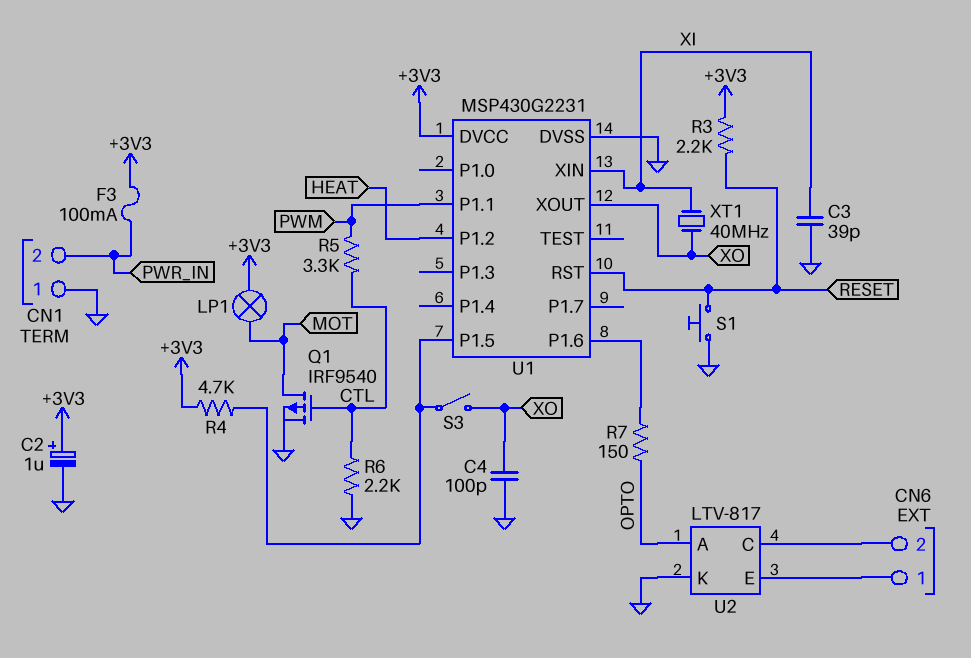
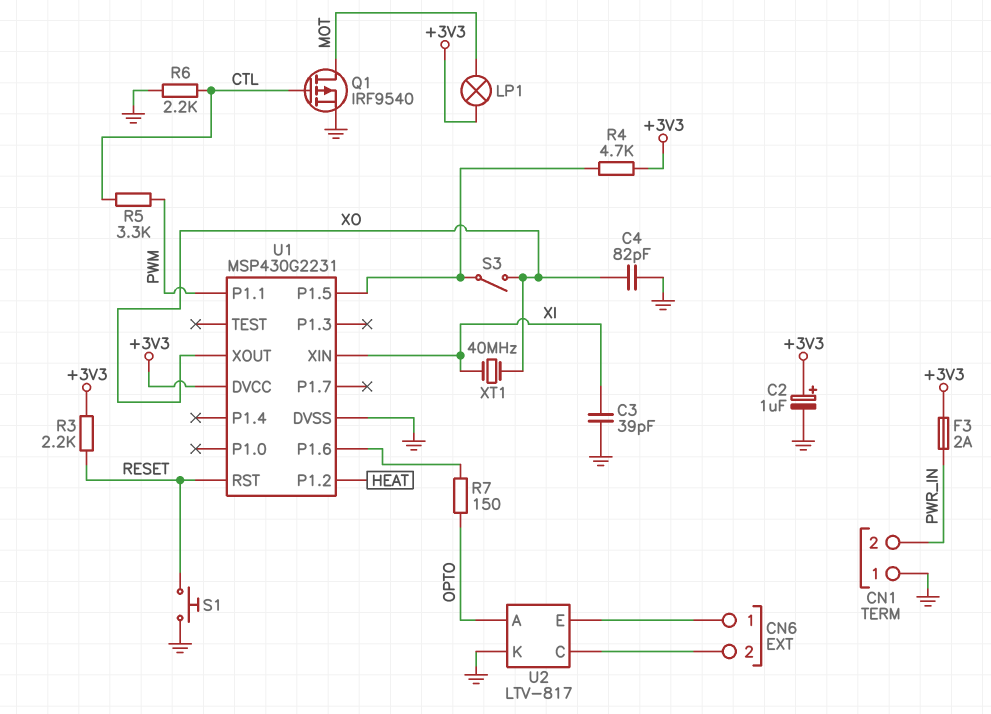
C4: 100pF (GND, XO) -> 82pF (GND, XO)
F3: 100mA (+3V3, PWR_IN) -> 2A (+3V3, PWR_IN)

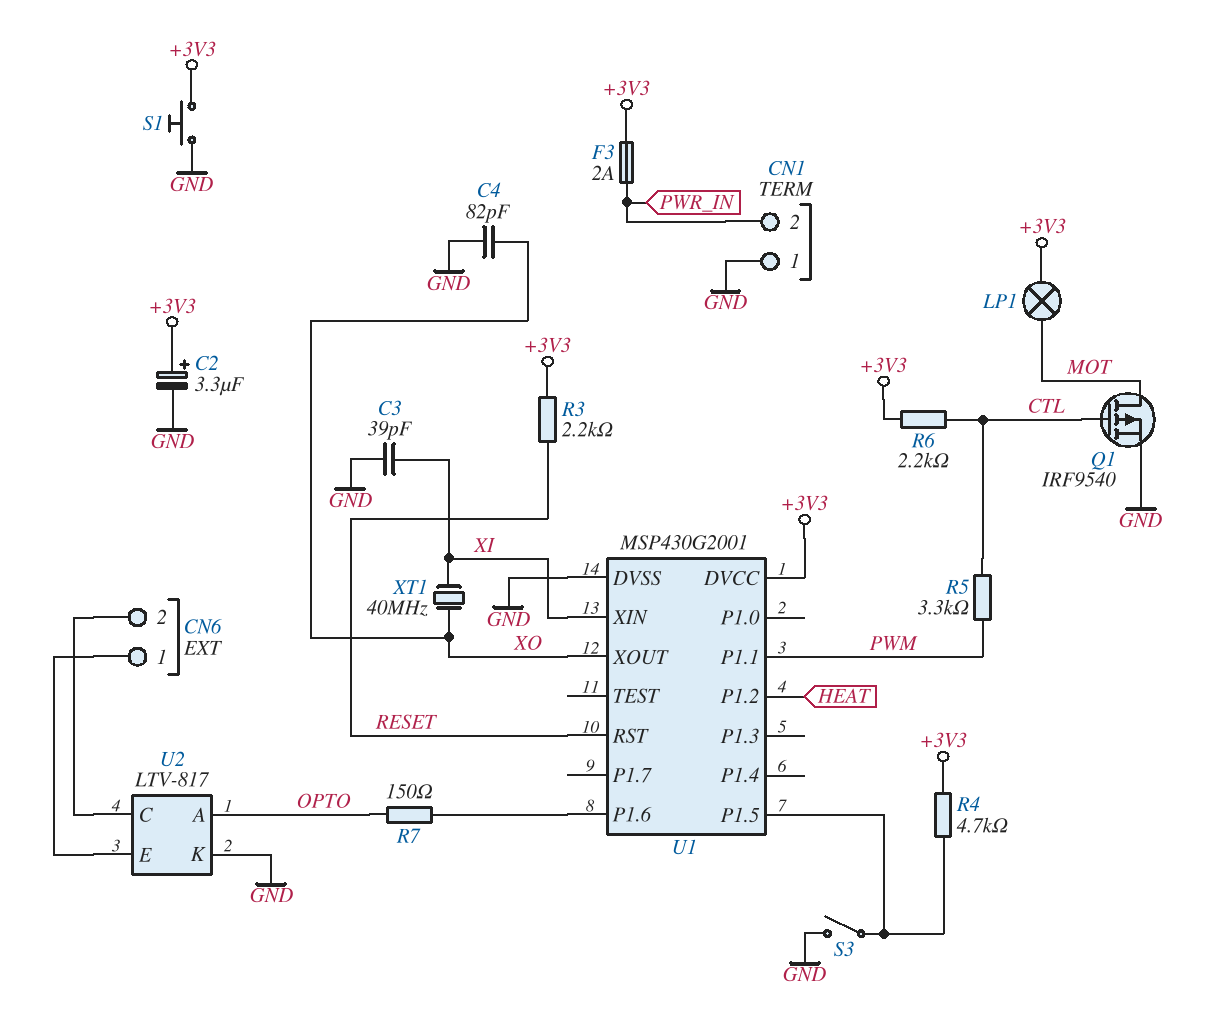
C2: 1uF (plus +3V3, minus GND) -> 3.3uF (plus +3V3, minus GND)
R6: 2.2k (CTL, GND) -> 2.2k (+3V3, CTL)
S1: button (GND, RESET) -> button (+3V3, GND)
S3: switch (U1/P1.5, XO) -> switch (GND, U1/P1.5)
U1: MSP430G2231 -> MSP430G2001

